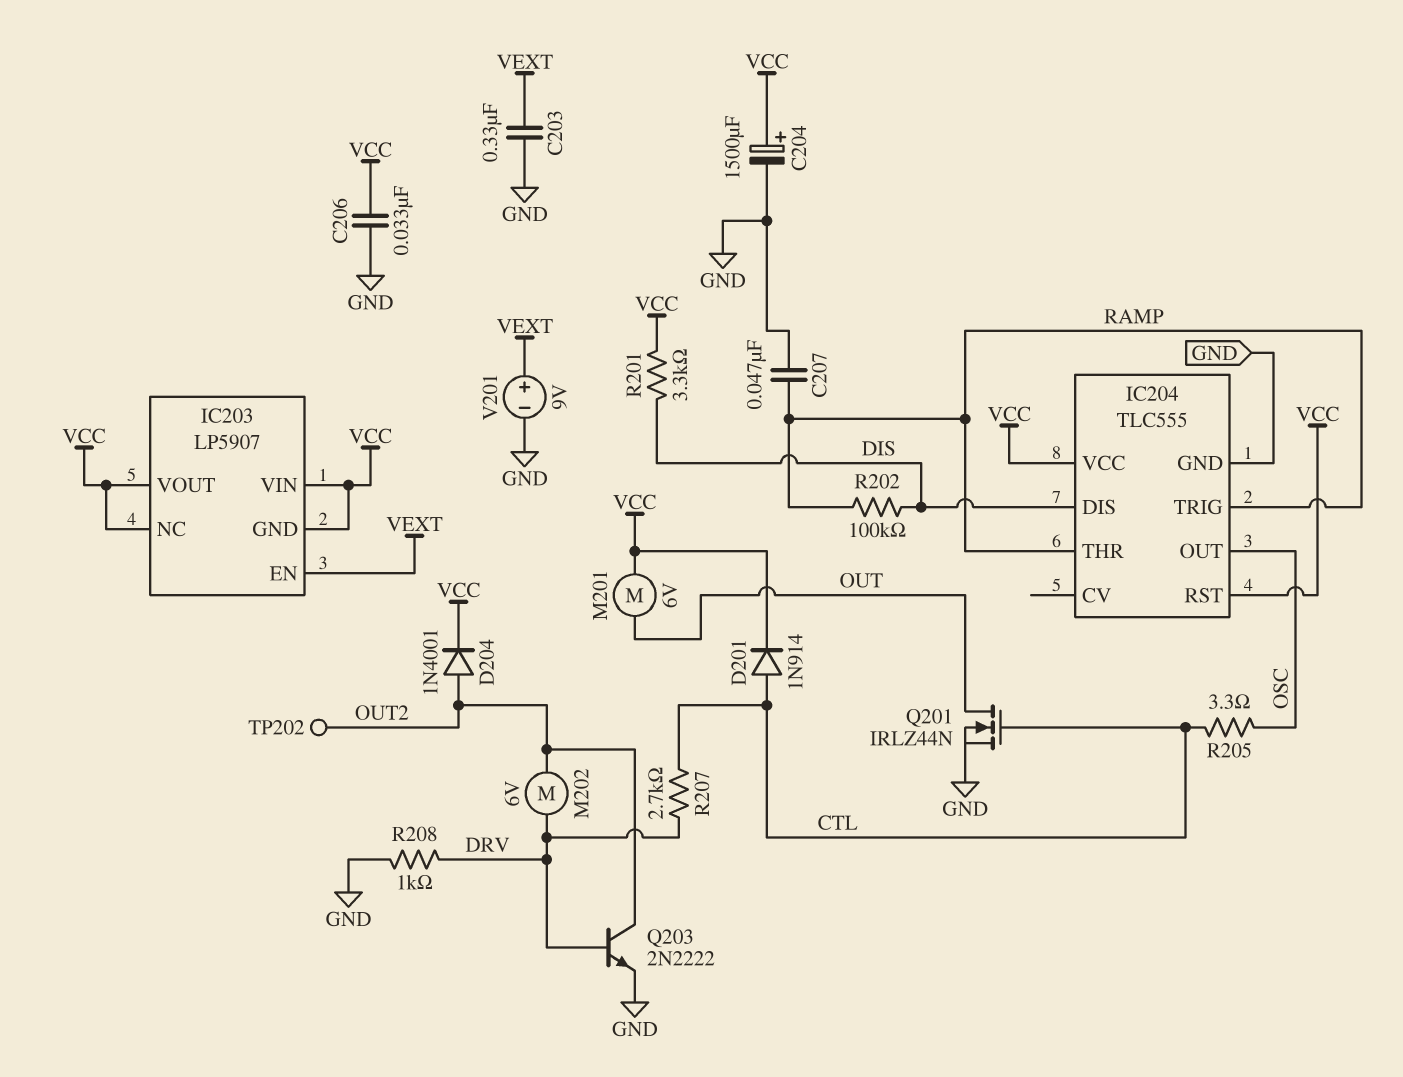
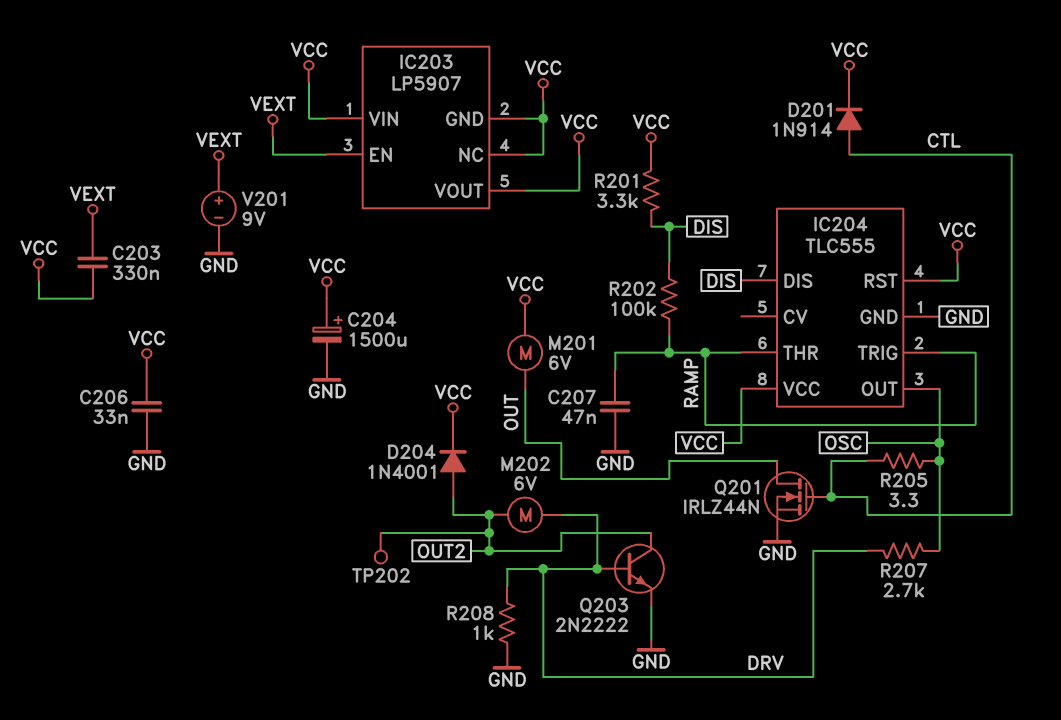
C203: 330nF (GND, VEXT) -> 330nF (VCC, VEXT)
R207: 2.7k (CTL, DRV) -> 2.7k (DRV, OSC)

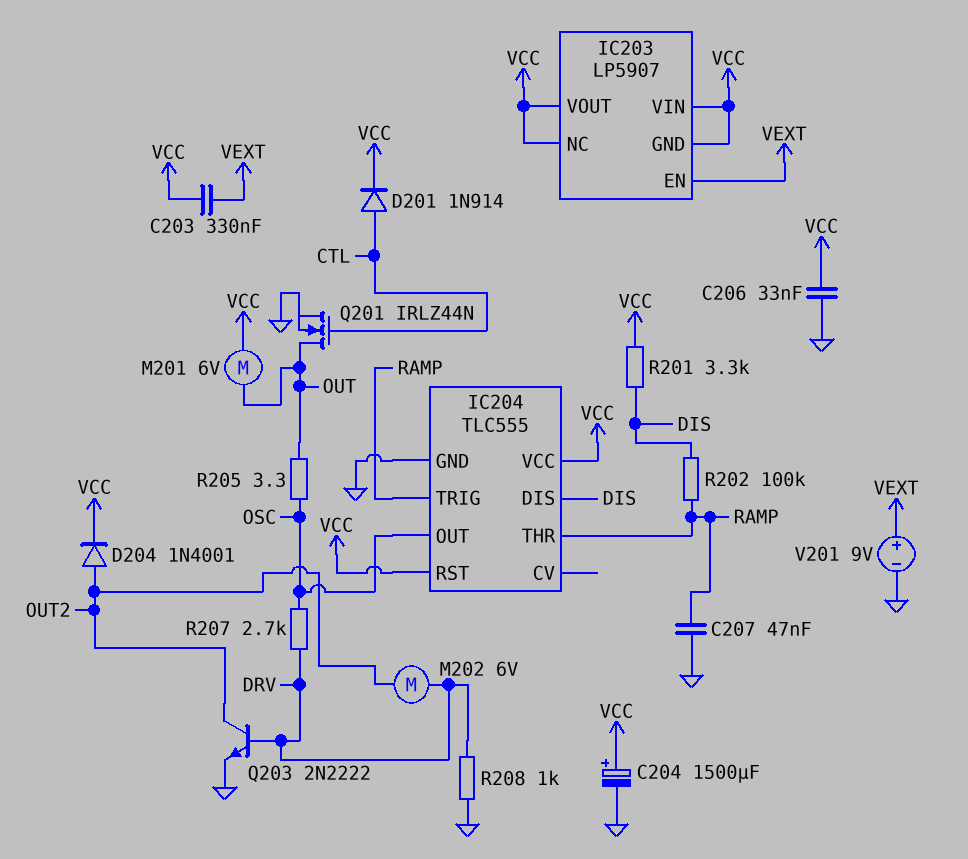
R205: 3.3 (CTL, OSC) -> 3.3 (OSC, OUT)
TP202: test point (OUT2) -> none

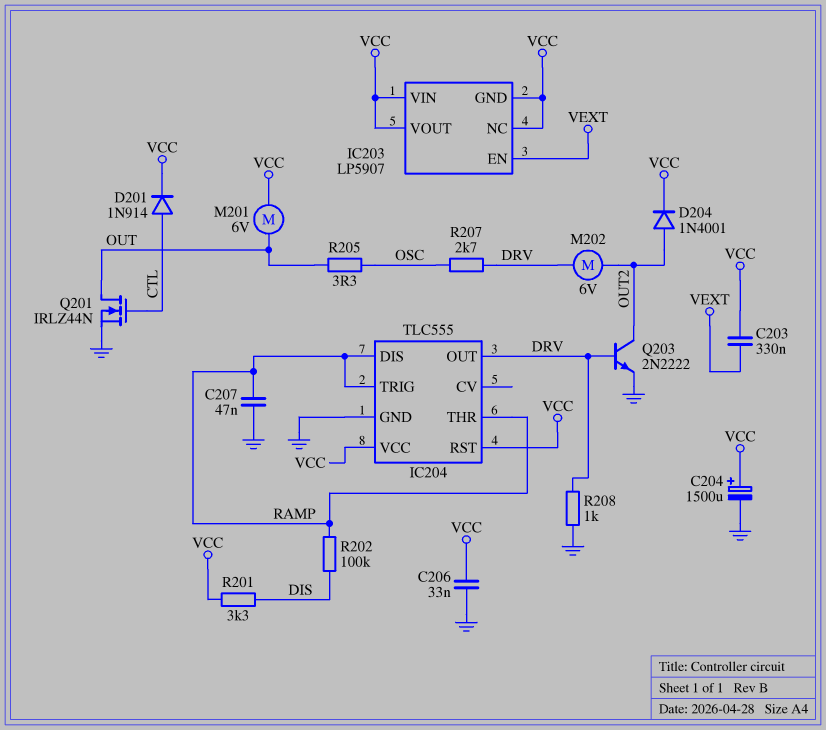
IC204 pin DIS: DIS -> RAMP
IC204 pin OUT: OSC -> DRV
V201: 9V (plus VEXT, minus GND) -> none

